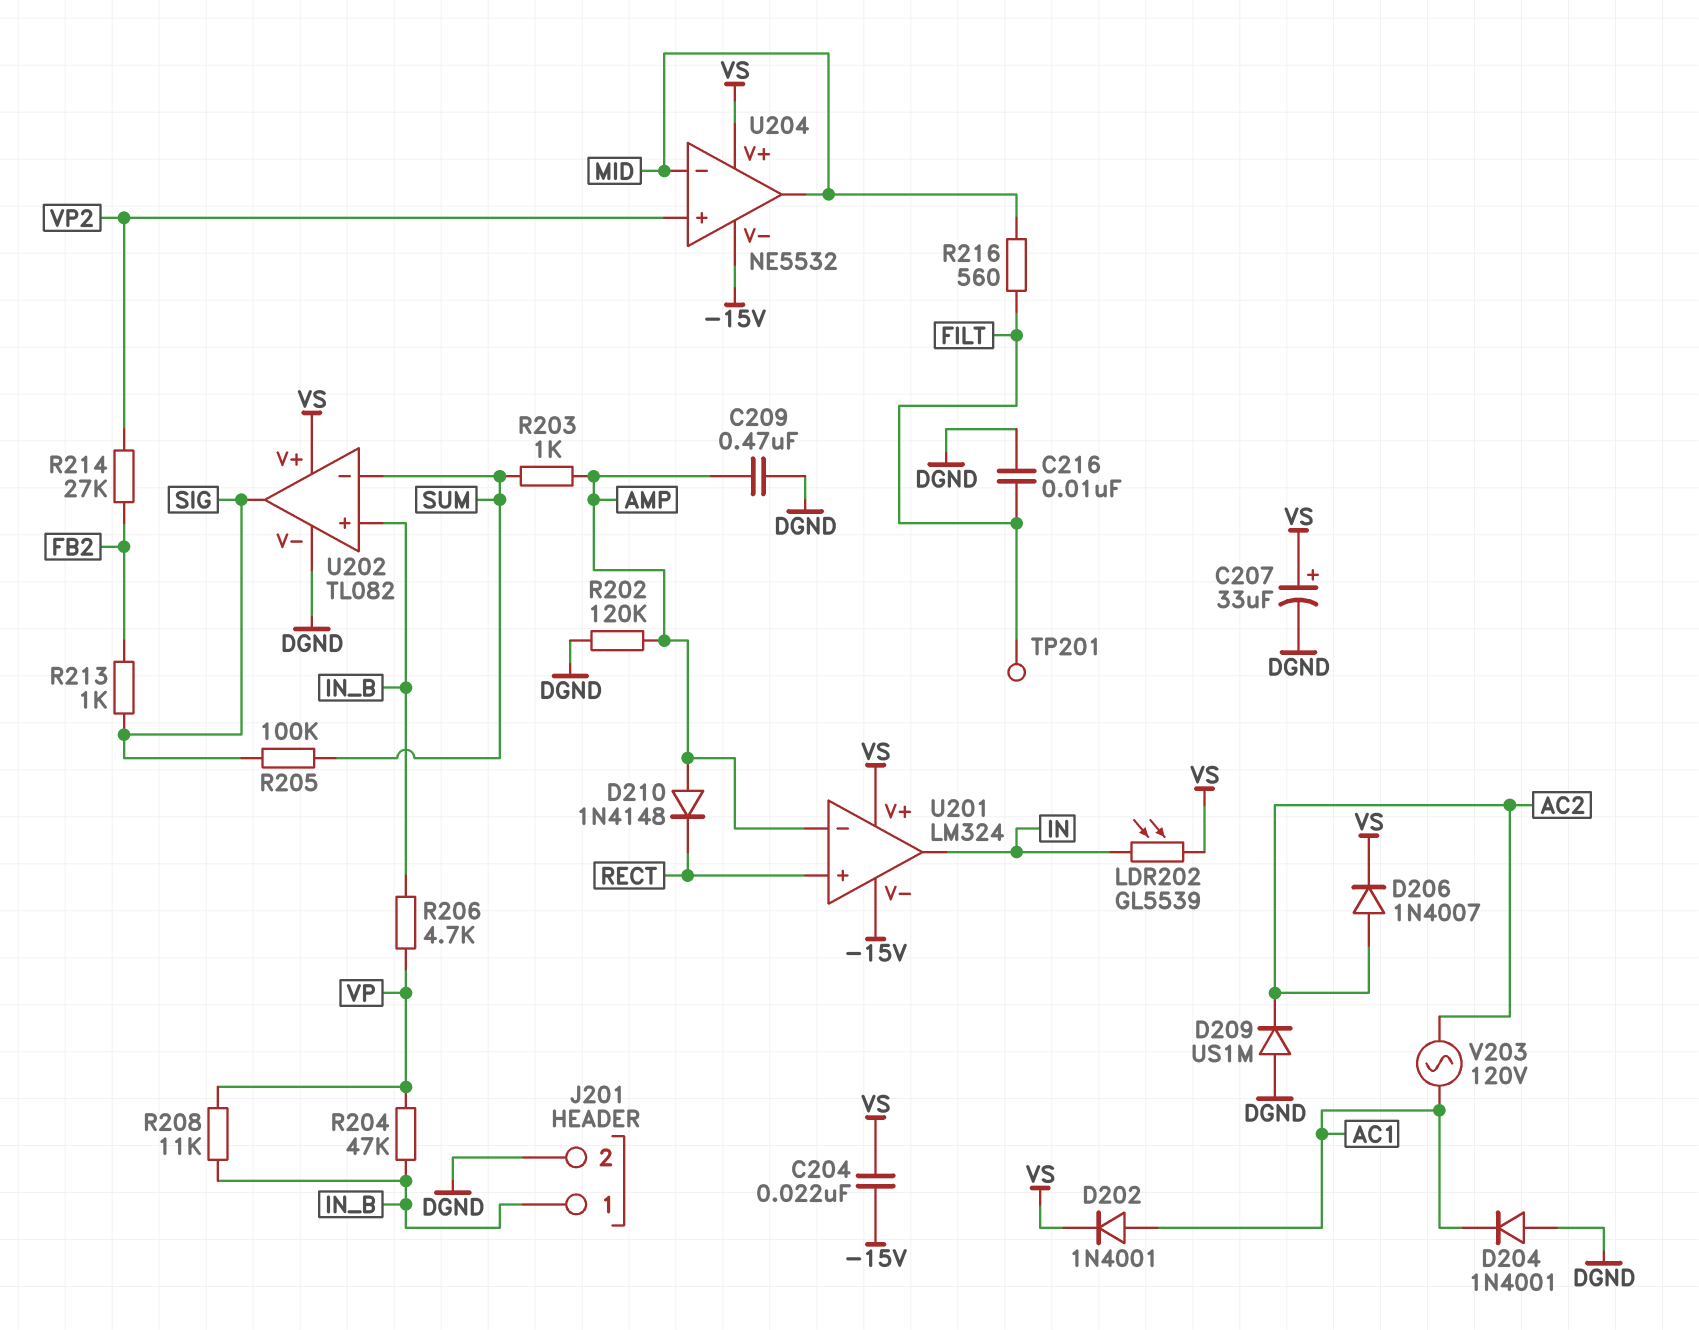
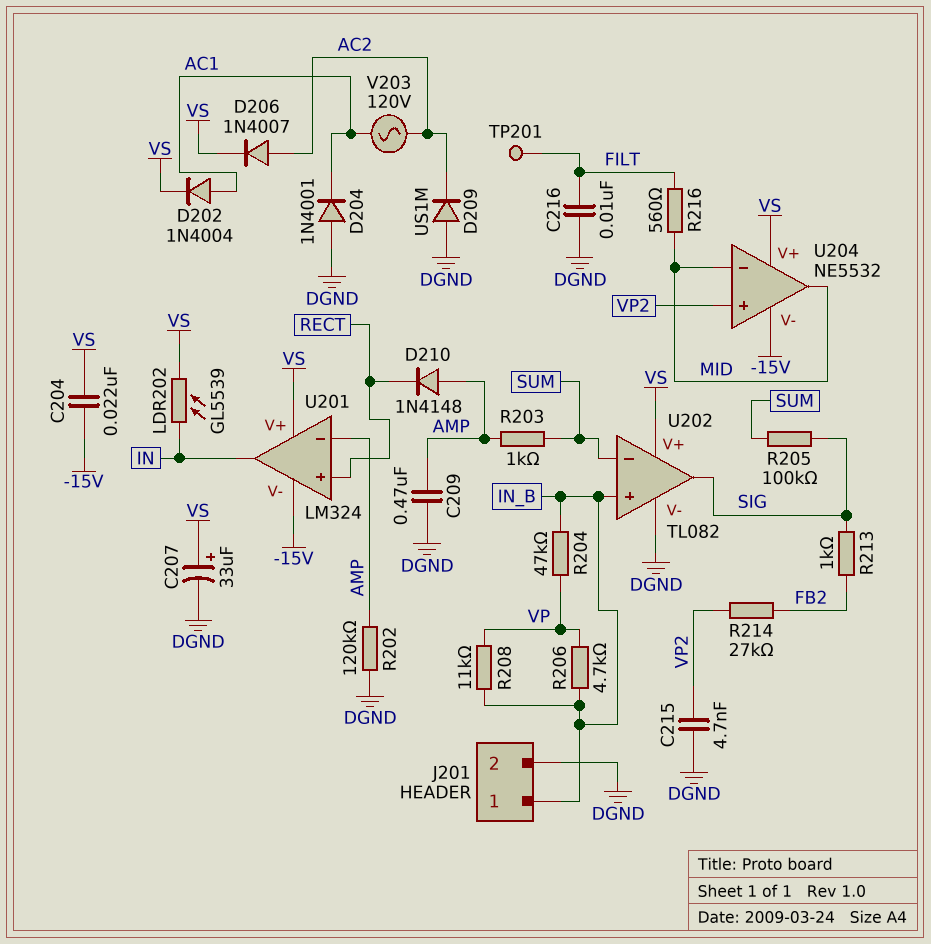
C215: none -> 4.7nF (DGND, VP2)
D202: diode 1N4001 (A AC1, K VS) -> diode 1N4004 (A AC1, K VS)

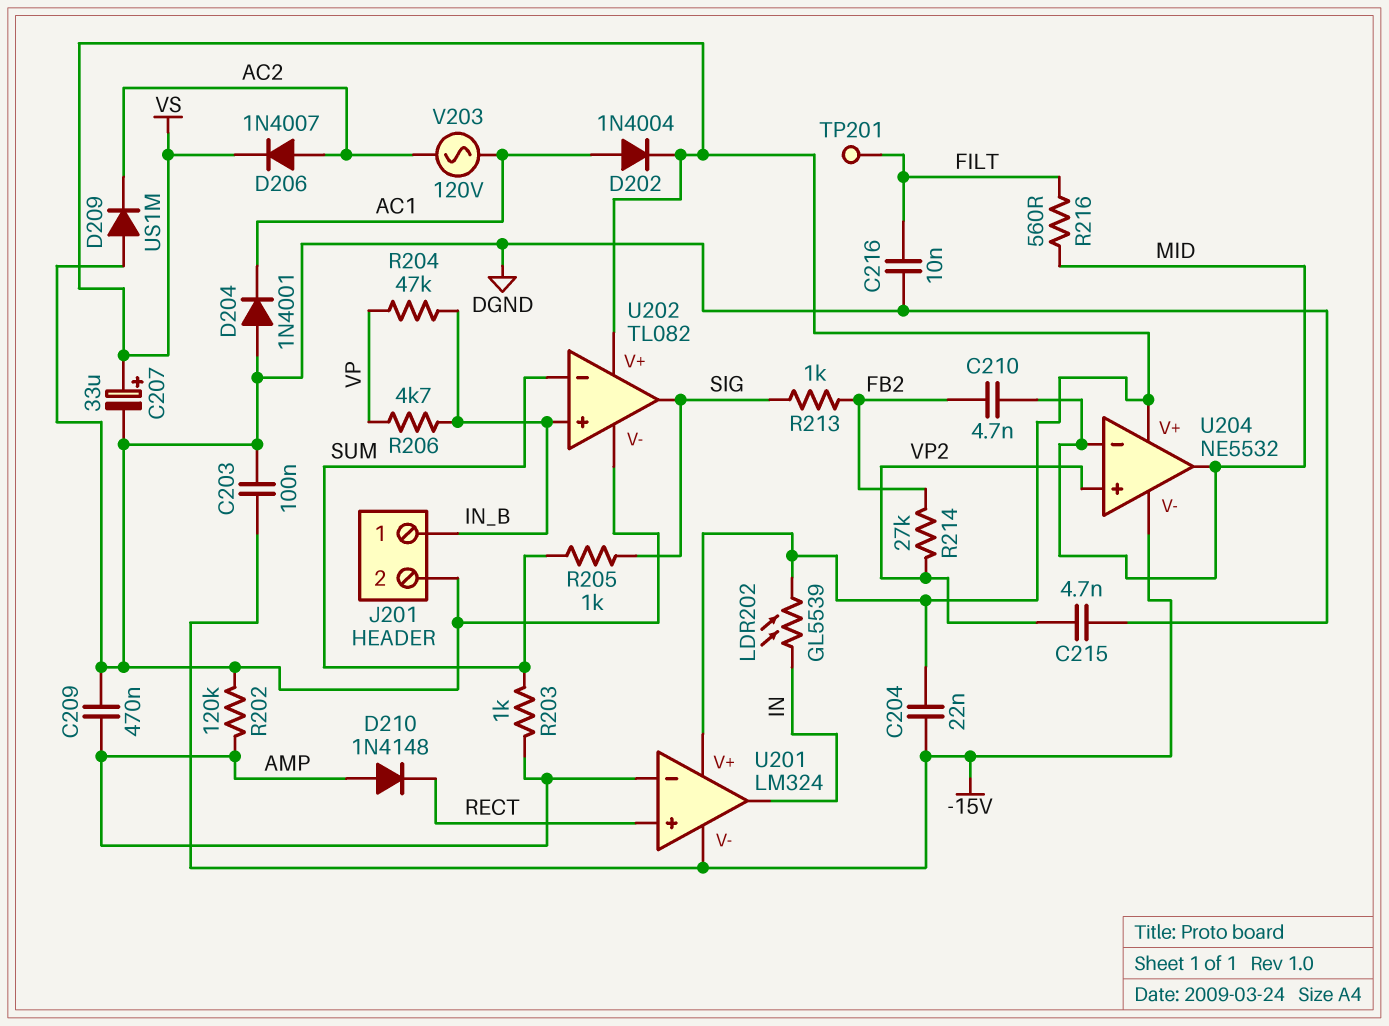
C203: none -> 100nF (-15V, DGND)
C210: none -> 4.7nF (FB2, MID)
R205: 100k (SIG, SUM) -> 1k (SIG, SUM)
R208: 11k (IN_B, VP) -> none

